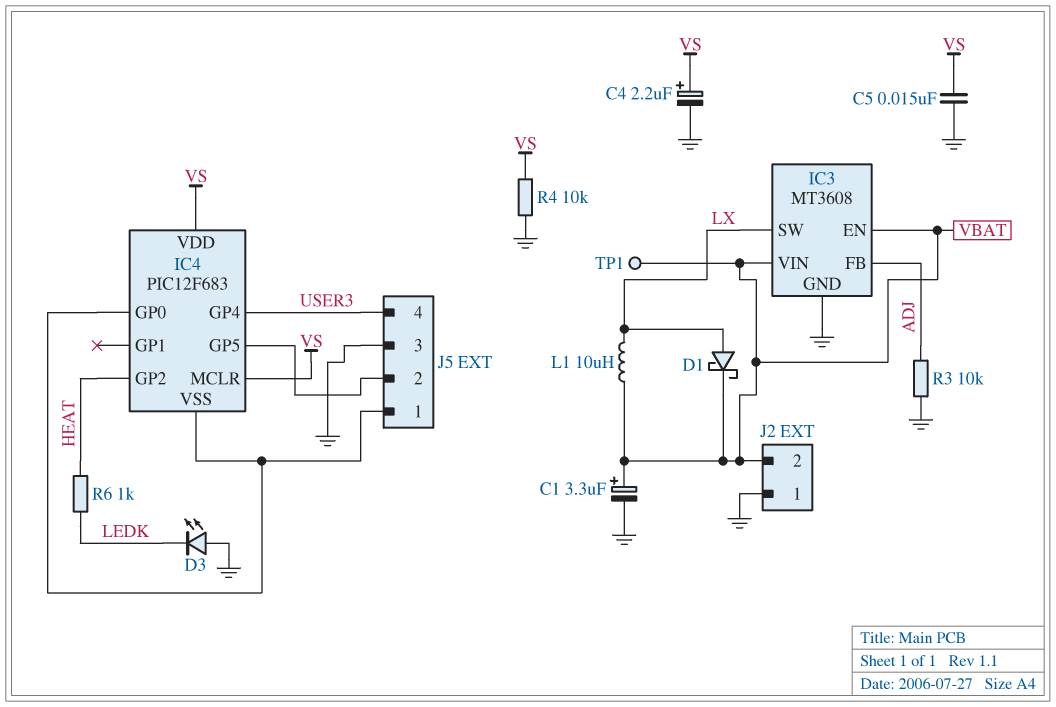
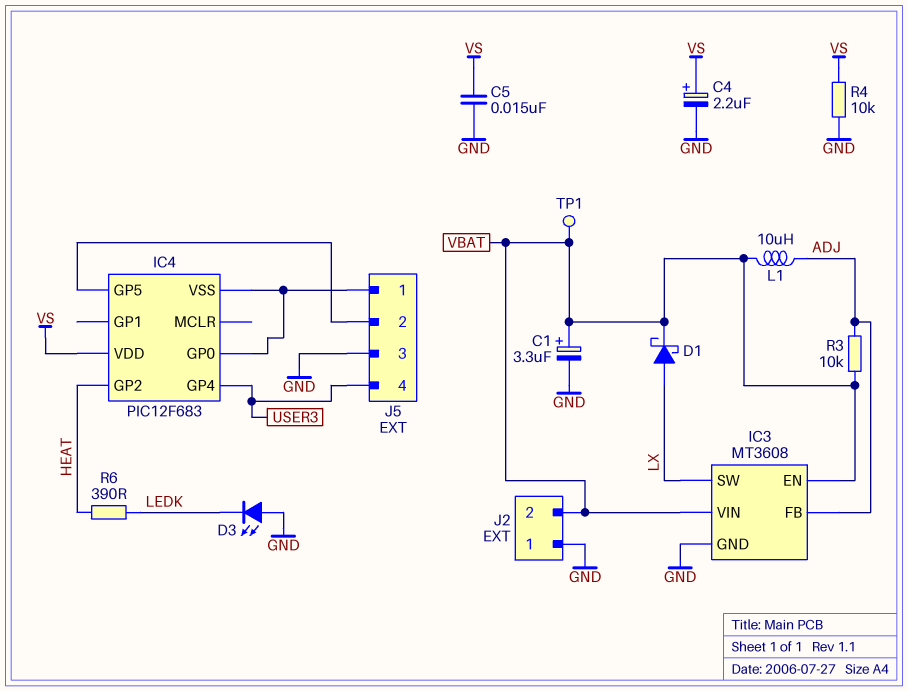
IC4 pin MCLR: VS -> none
L1: 10uH (LX, VBAT) -> 10uH (ADJ, VBAT)
R3: 10k (ADJ, GND) -> 10k (ADJ, VBAT)
R6: 1k (HEAT, LEDK) -> 390 (HEAT, LEDK)

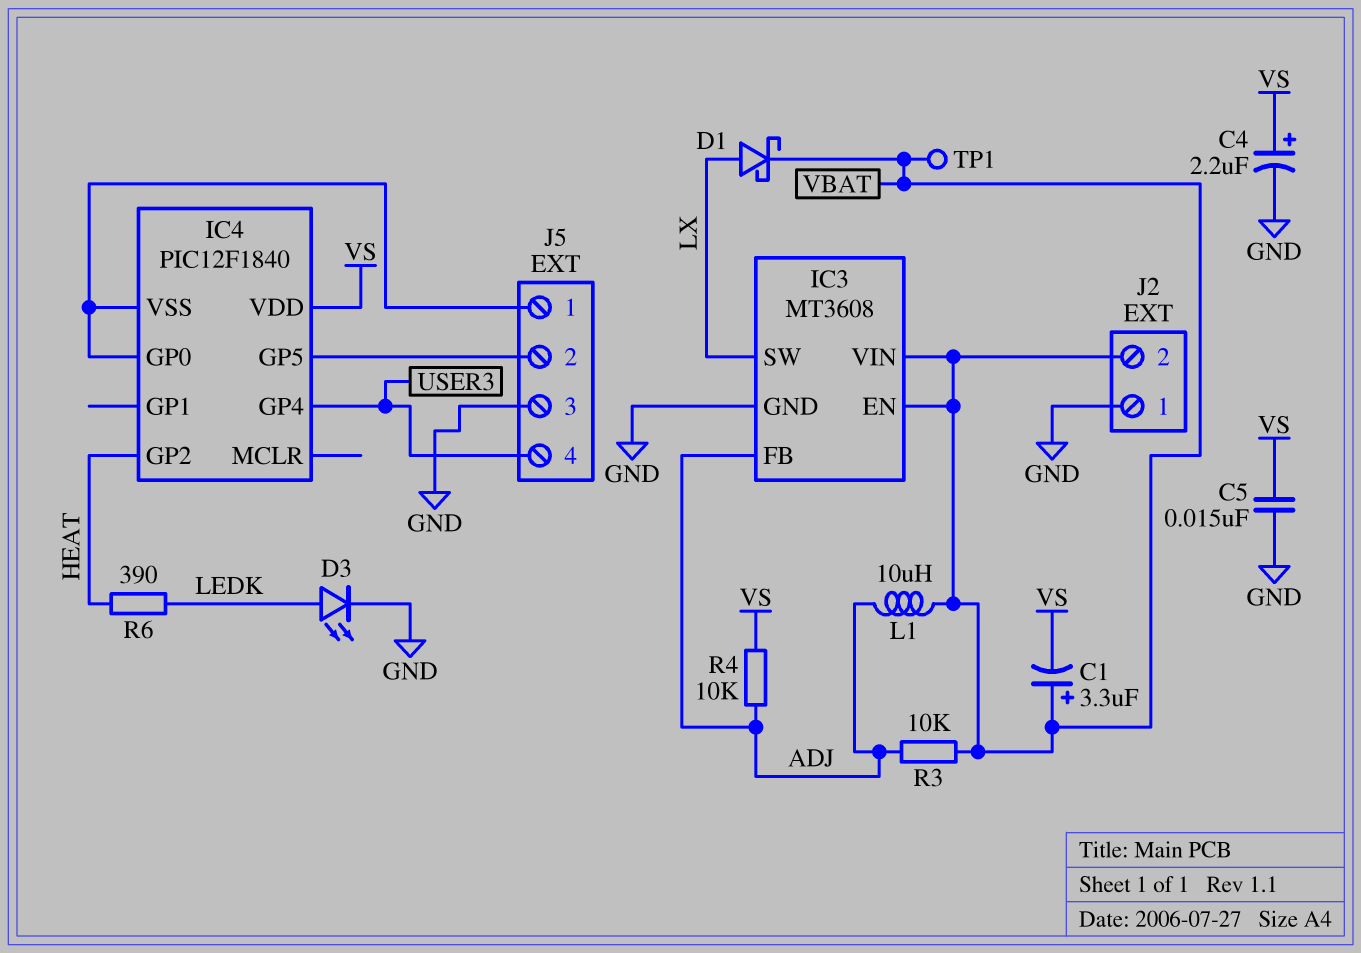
C1: 3.3uF (plus VBAT, minus GND) -> 3.3uF (plus VBAT, minus VS)
D3: LED (A GND, K LEDK) -> LED (A LEDK, K GND)
IC4: PIC12F683 -> PIC12F1840
R4: 10k (GND, VS) -> 10k (ADJ, VS)

